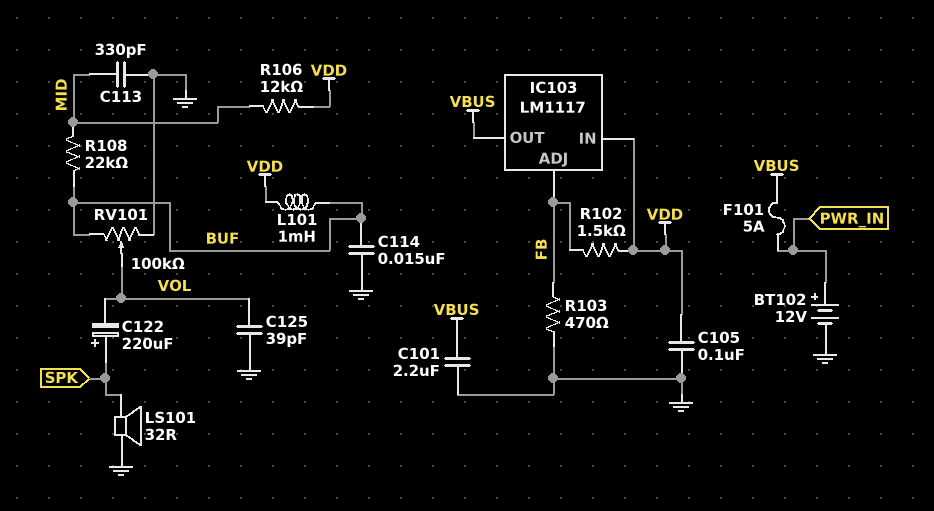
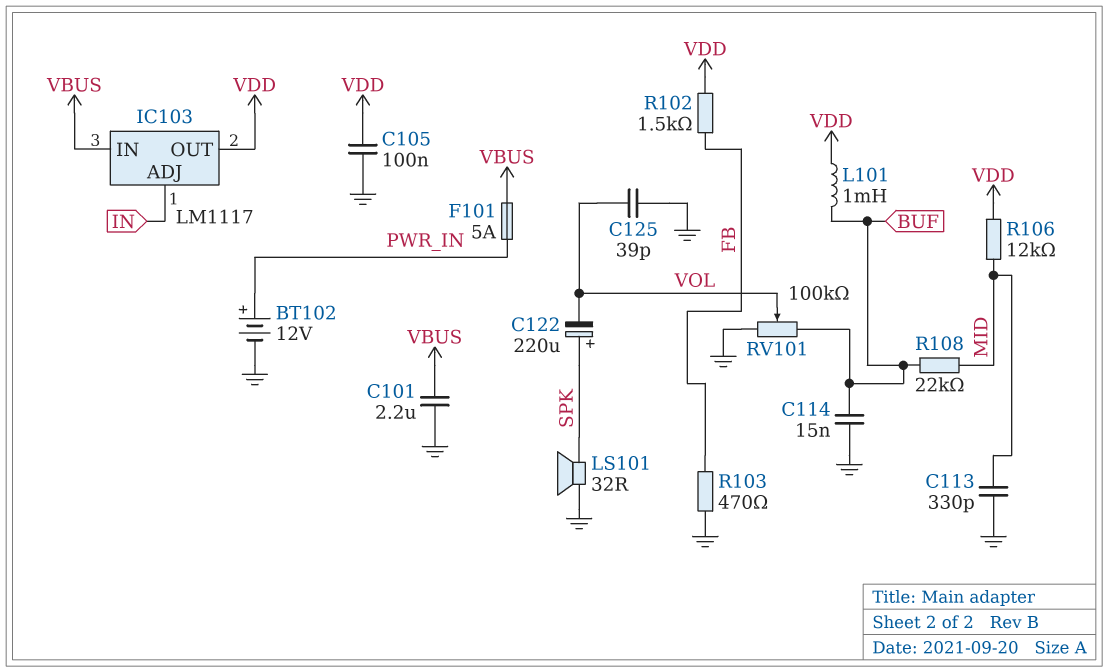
IC103 pin ADJ: FB -> IN
IC103 pin IN: VDD -> VBUS
IC103 pin OUT: VBUS -> VDD

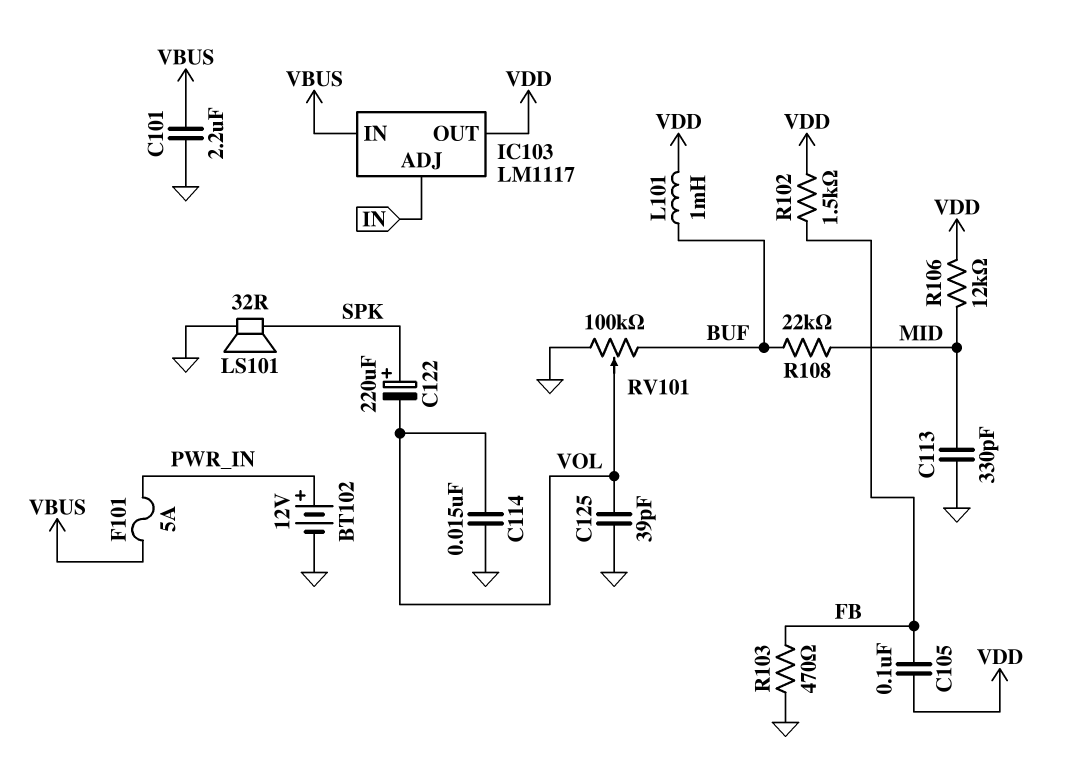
C105: 100nF (GND, VDD) -> 100nF (FB, VDD)
C114: 15nF (BUF, GND) -> 15nF (GND, VOL)

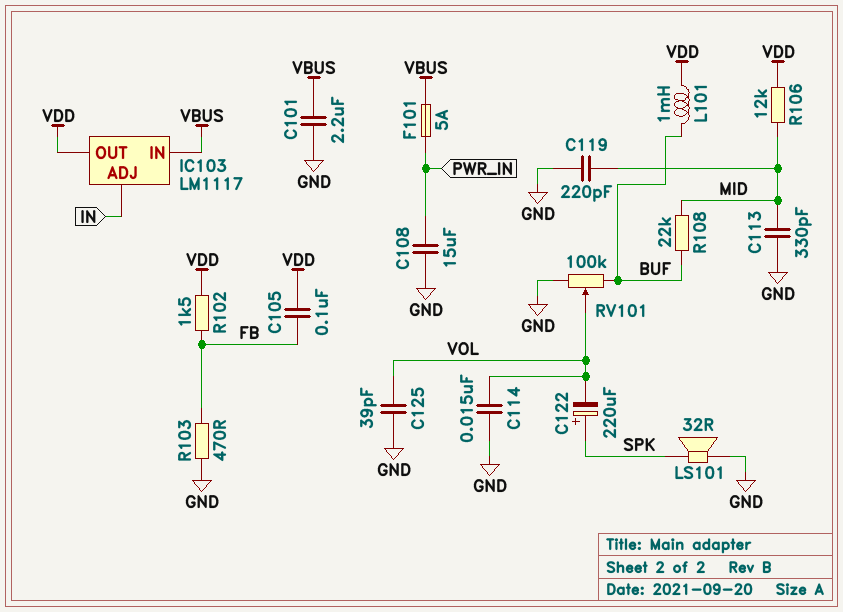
BT102: 12V (plus PWR_IN, minus GND) -> none
C108: none -> 15uF (GND, PWR_IN)
C119: none -> 220pF (GND, MID)

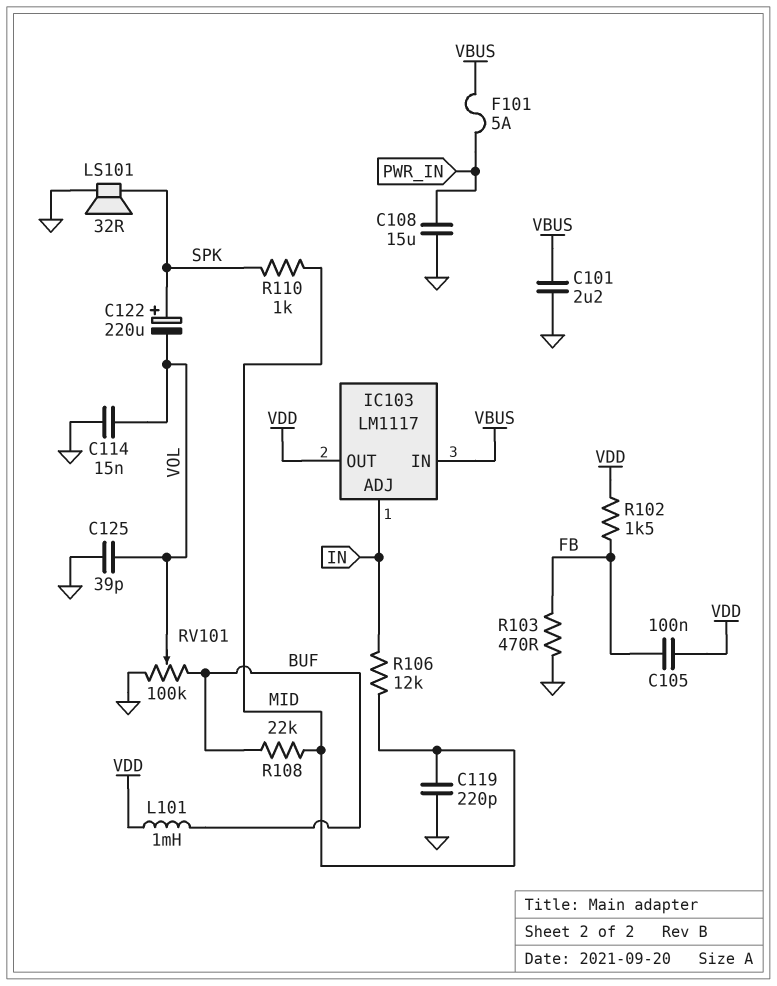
C113: 330pF (GND, MID) -> none
R106: 12k (MID, VDD) -> 12k (IN, MID)
R110: none -> 1k (MID, SPK)

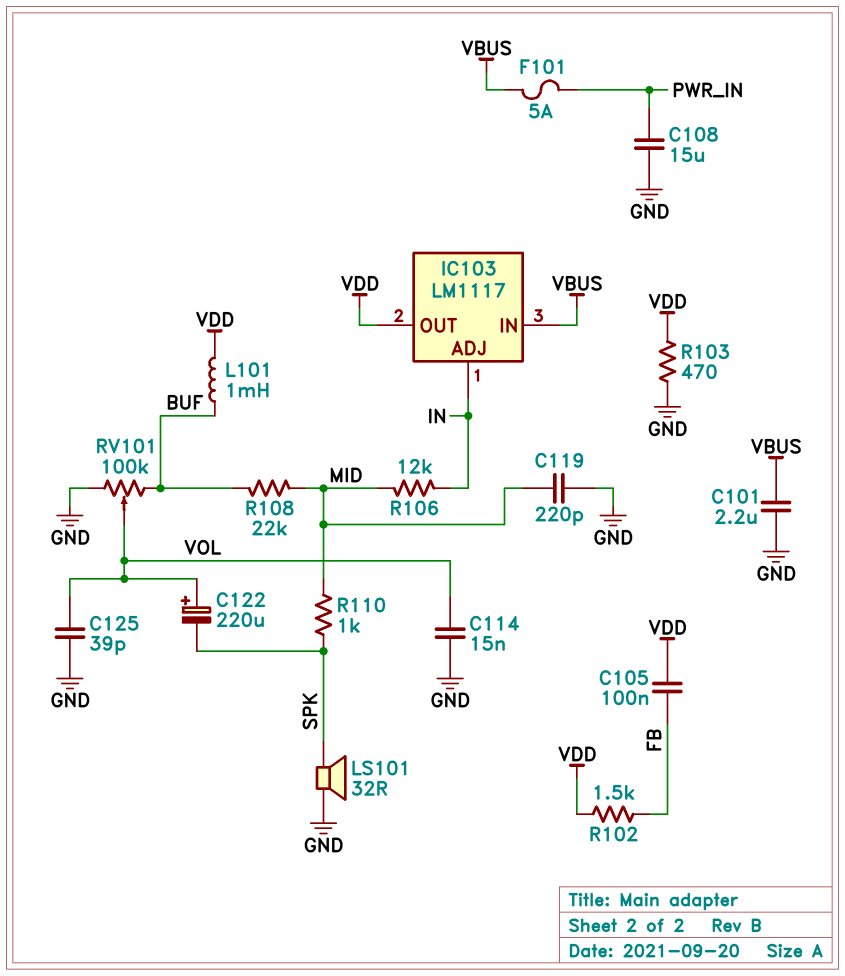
C122: 220uF (plus SPK, minus VOL) -> 220uF (plus VOL, minus SPK)
R103: 470 (FB, GND) -> 470 (GND, VDD)

